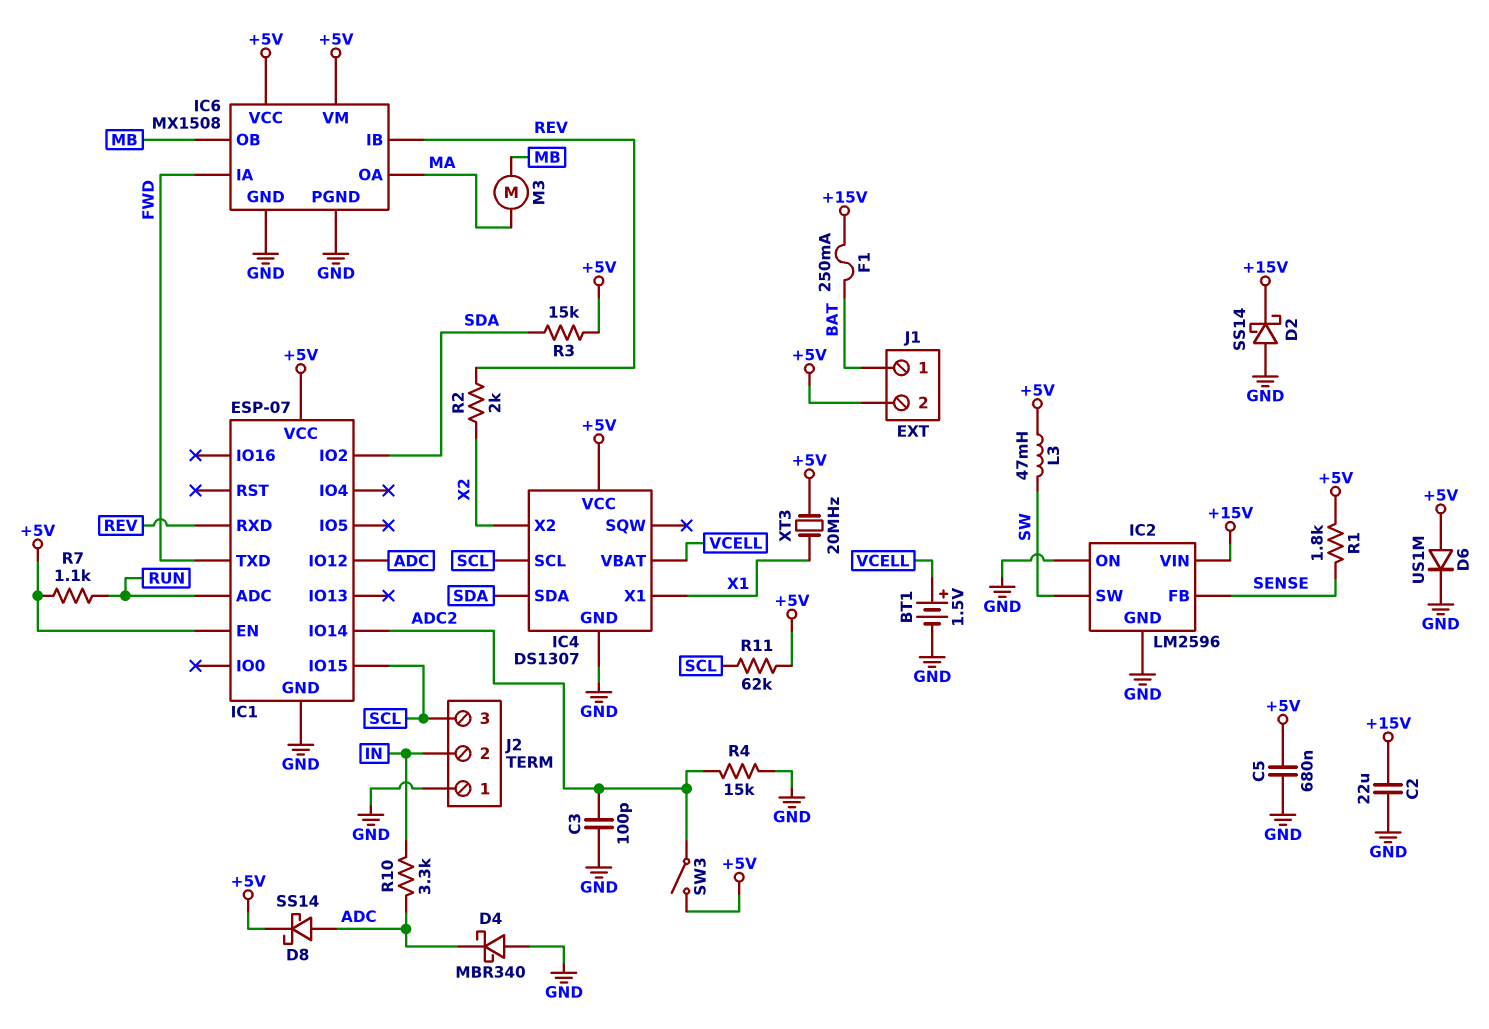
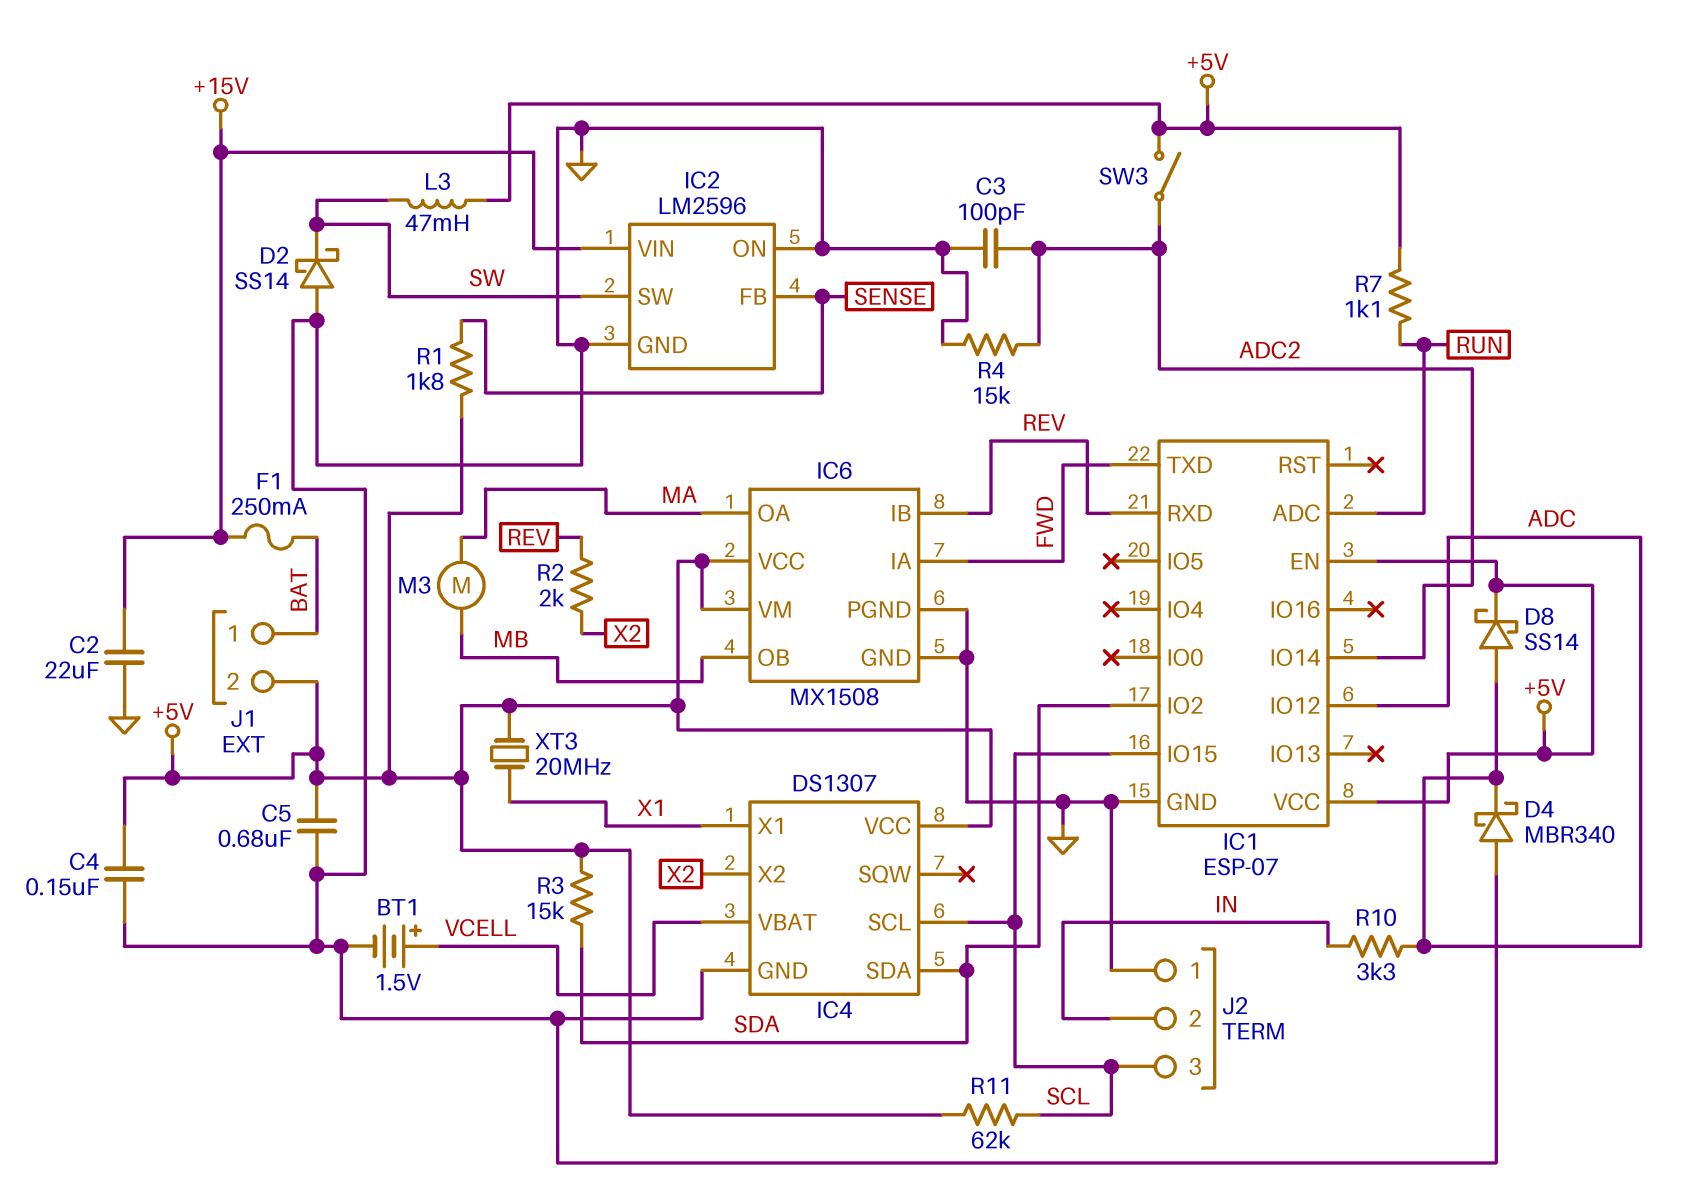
C4: none -> 150nF (+5V, GND)
D2: schottky SS14 (A GND, K +15V) -> schottky SS14 (A GND, K SW)
D6: diode US1M (A +5V, K GND) -> none

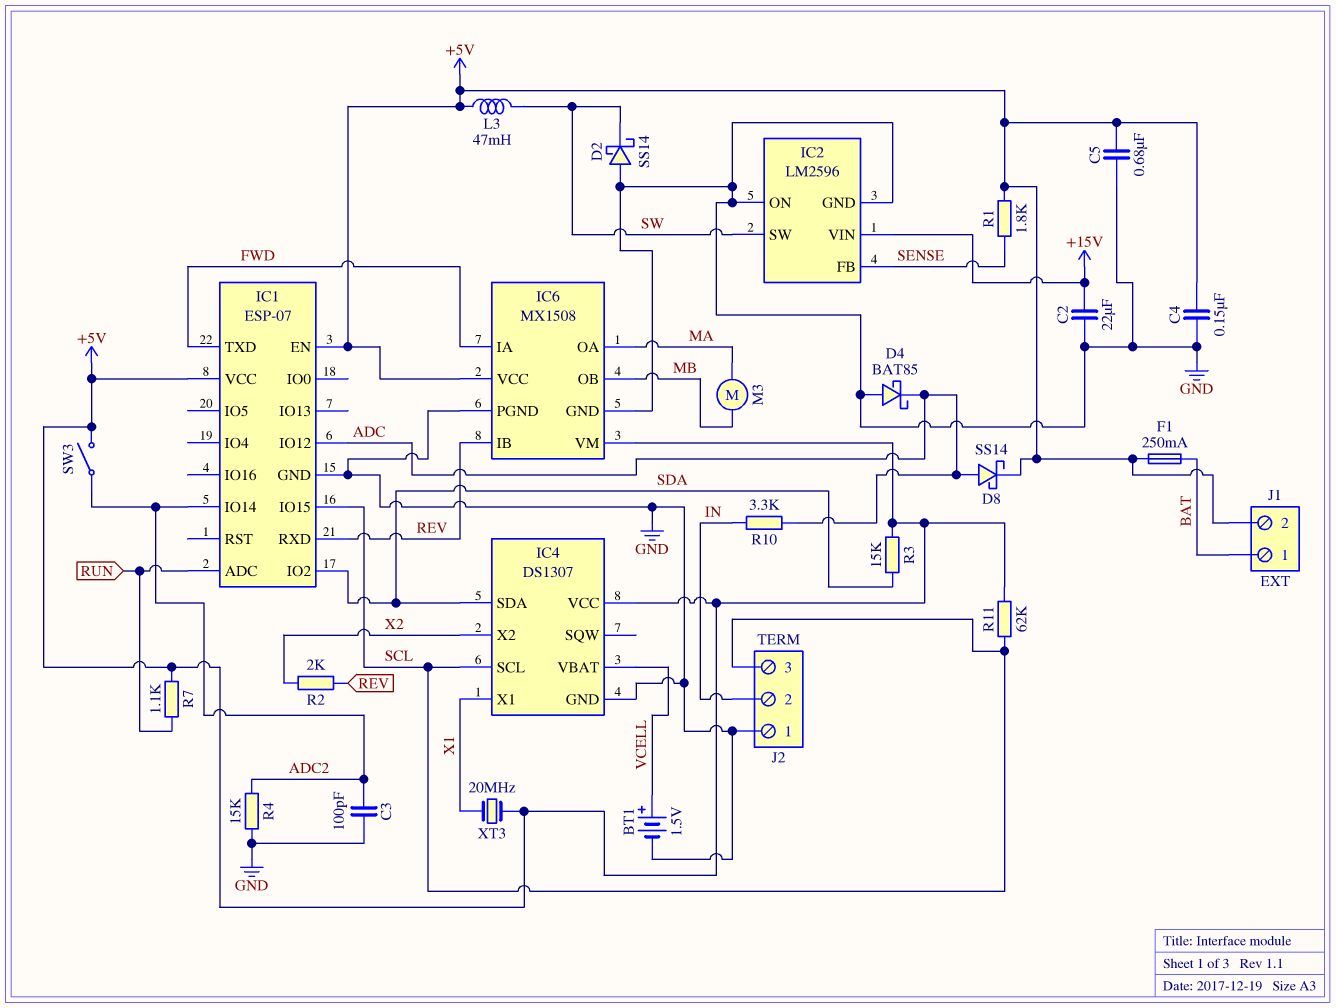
D4: schottky MBR340 (A GND, K ADC) -> schottky BAT85 (A GND, K ADC)
F1: 250mA (+15V, BAT) -> 250mA (+5V, BAT)

